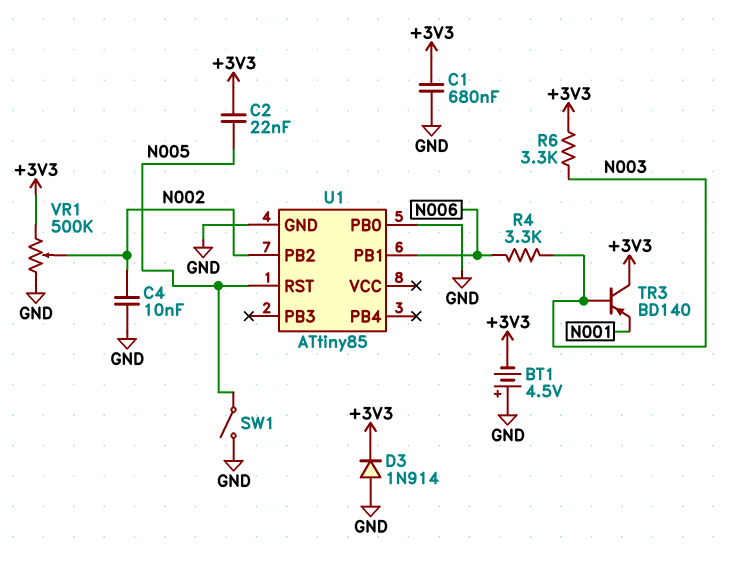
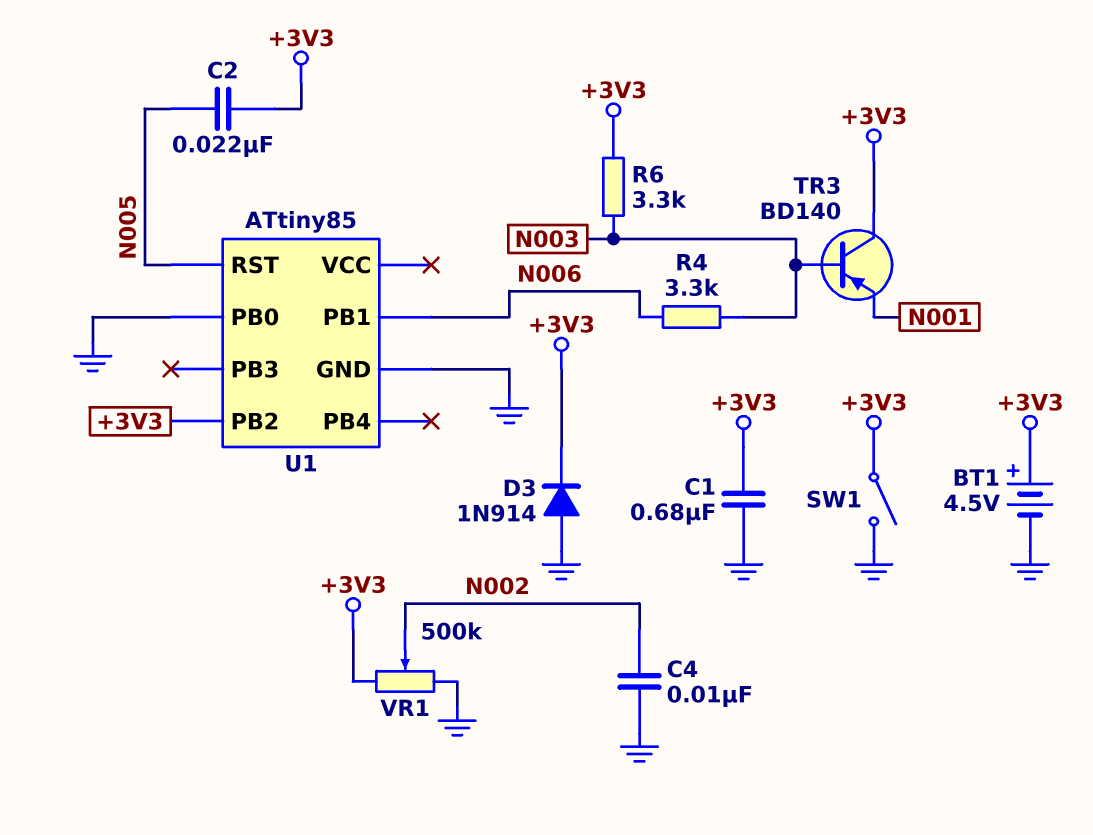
BT1: 4.5V (plus GND, minus +3V3) -> 4.5V (plus +3V3, minus GND)
SW1: switch (GND, N005) -> switch (+3V3, GND)
U1 pin PB2: N002 -> +3V3

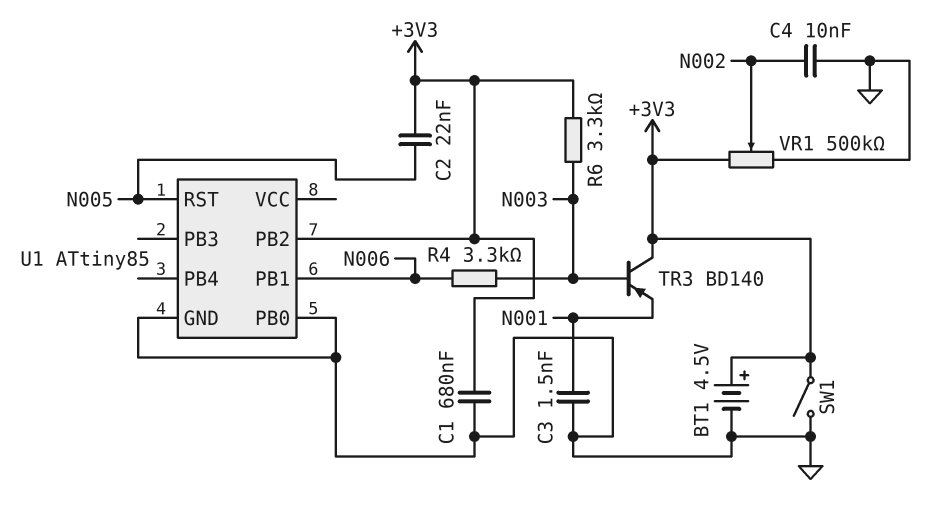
C3: none -> 1.5nF (GND, N001)
D3: diode 1N914 (A GND, K +3V3) -> none

